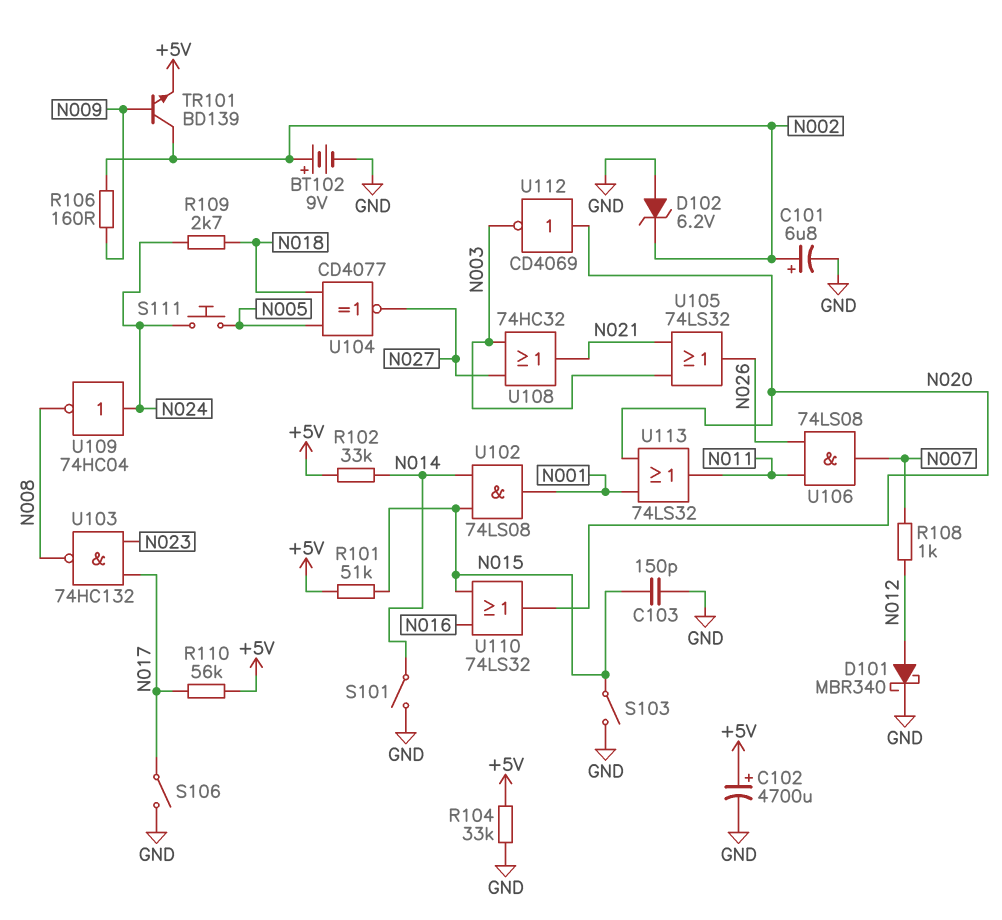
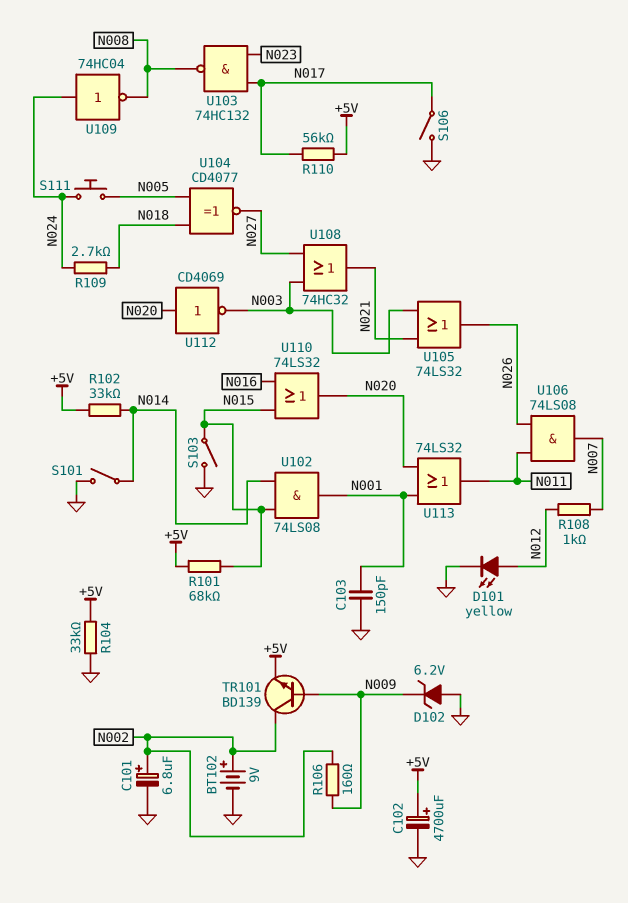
C103: 150pF (GND, N015) -> 150pF (GND, N001)
D101: schottky MBR340 (A N012, K GND) -> LED yellow (A N012, K GND)
D102: zener 6.2V (A GND, K N002) -> zener 6.2V (A GND, K N009)
R101: 51k (+5V, N015) -> 68k (+5V, N015)

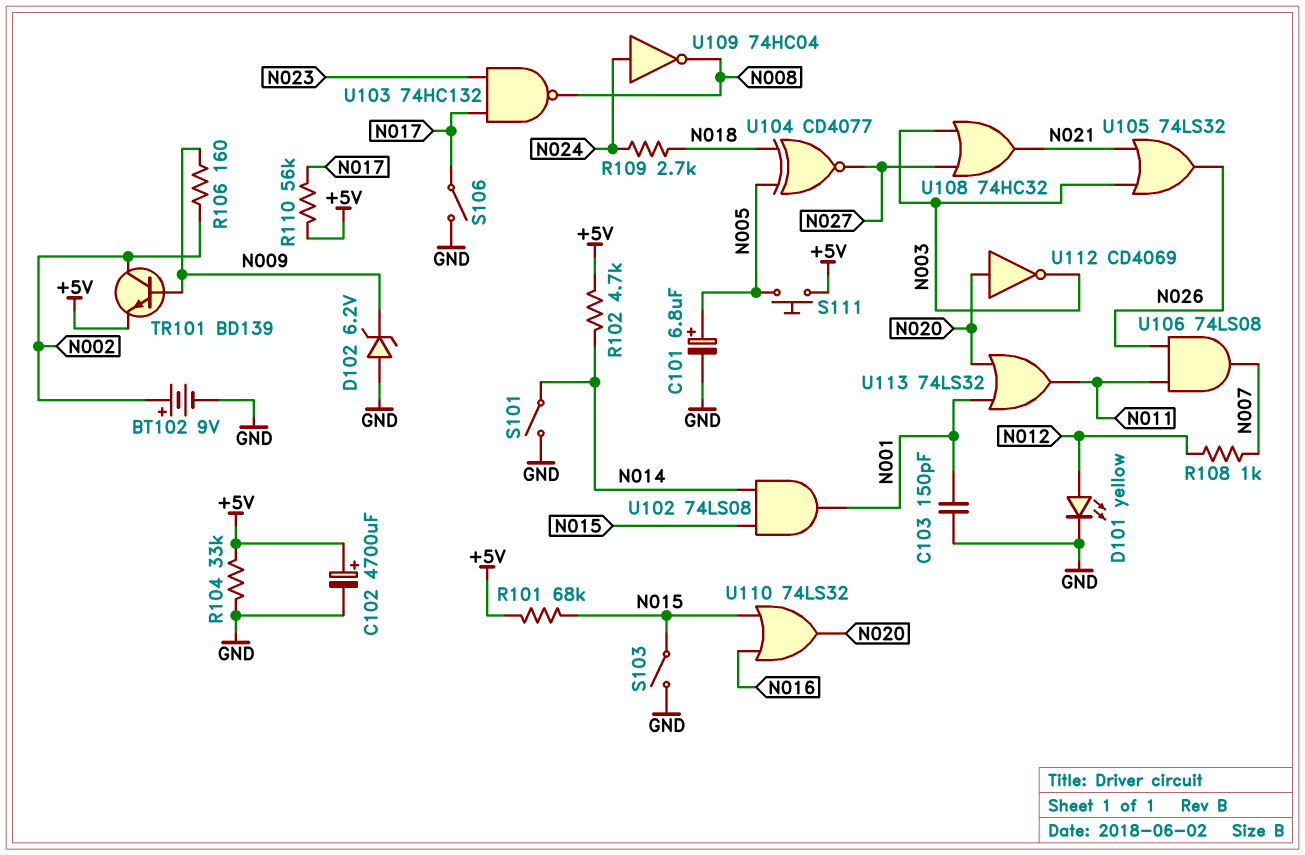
C101: 6.8uF (plus N002, minus GND) -> 6.8uF (plus N005, minus GND)
R102: 33k (+5V, N014) -> 4.7k (+5V, N014)
S111: button (N005, N024) -> button (+5V, N005)

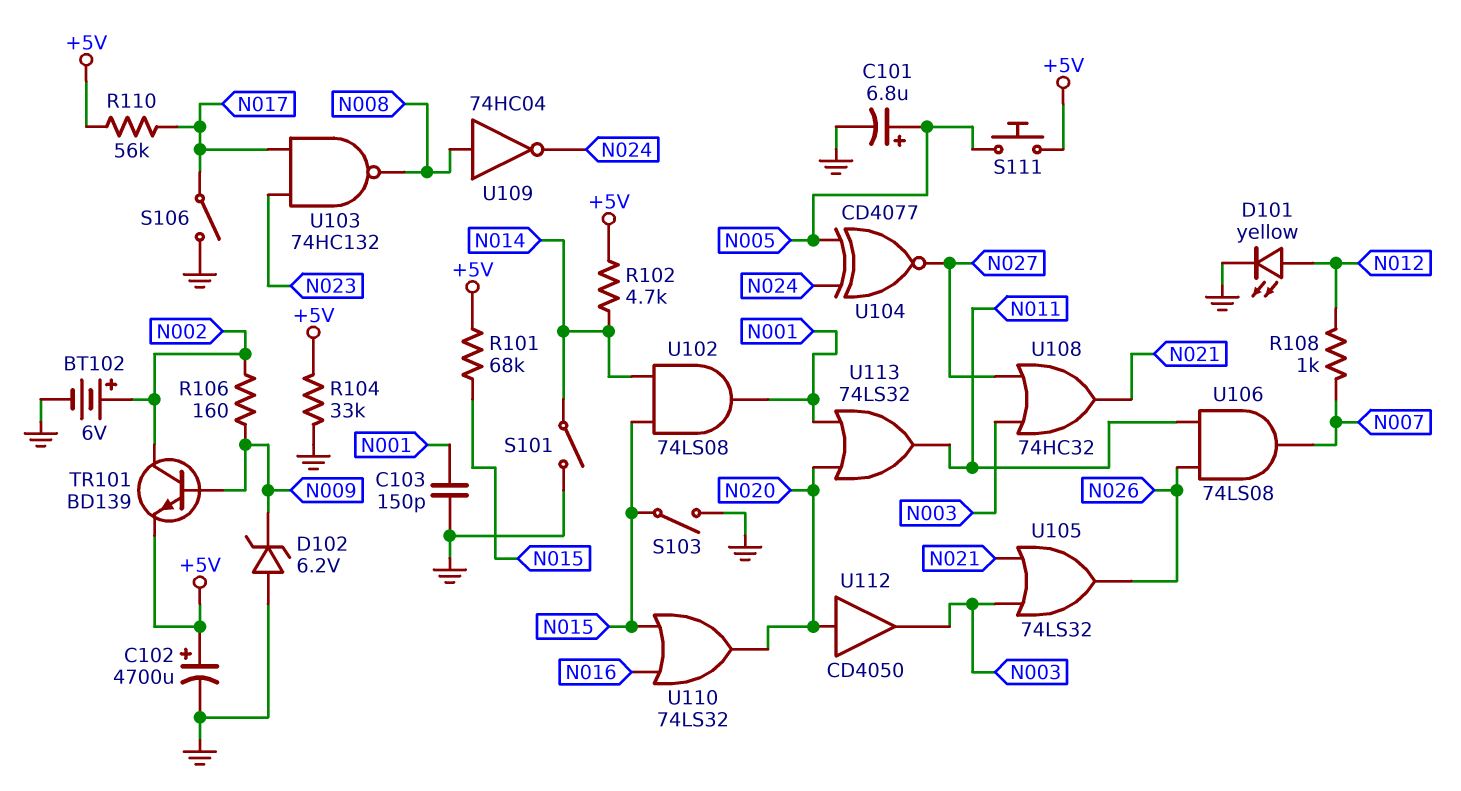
BT102: 9V (plus N002, minus GND) -> 6V (plus N002, minus GND)
R109: 2.7k (N018, N024) -> none
U104: XNOR CD4077 (in N005, in N018, out N027) -> XNOR CD4077 (in N005, in N024, out N027)
U109: NOT 74HC04 (in N024, out N008) -> NOT 74HC04 (in N008, out N024)
U112: NOT CD4069 (in N020, out N003) -> buffer CD4050 (in N020, out N003)

